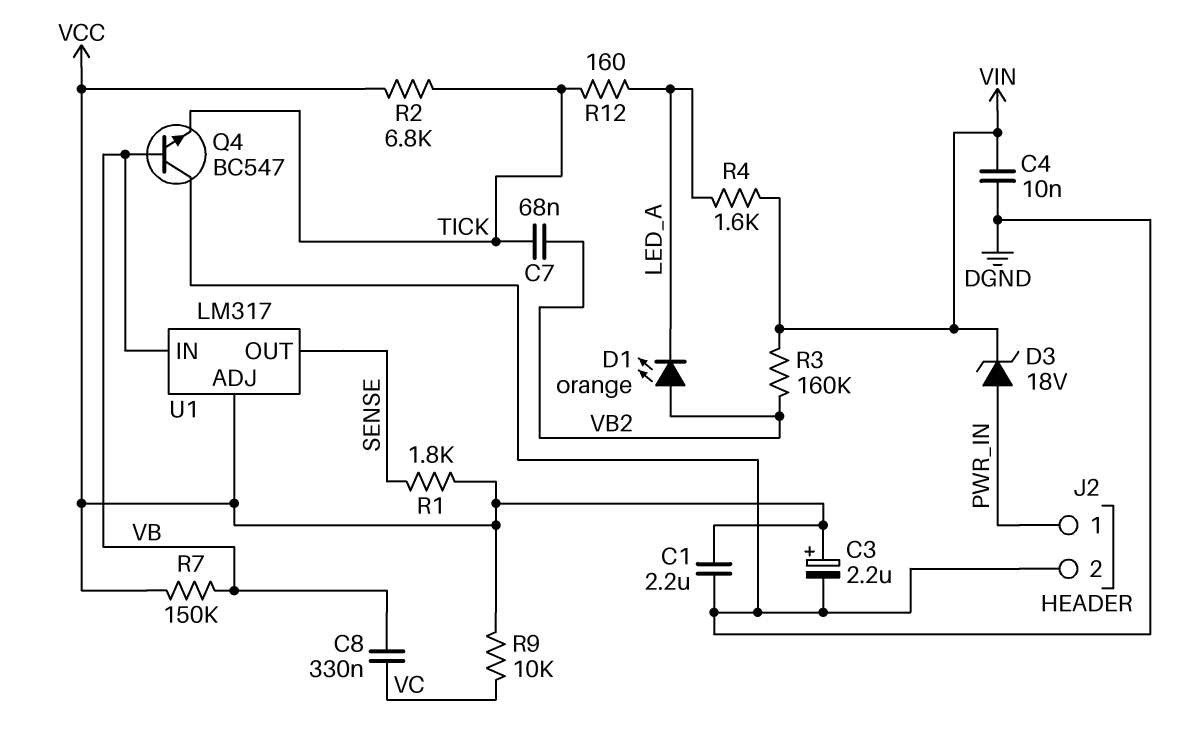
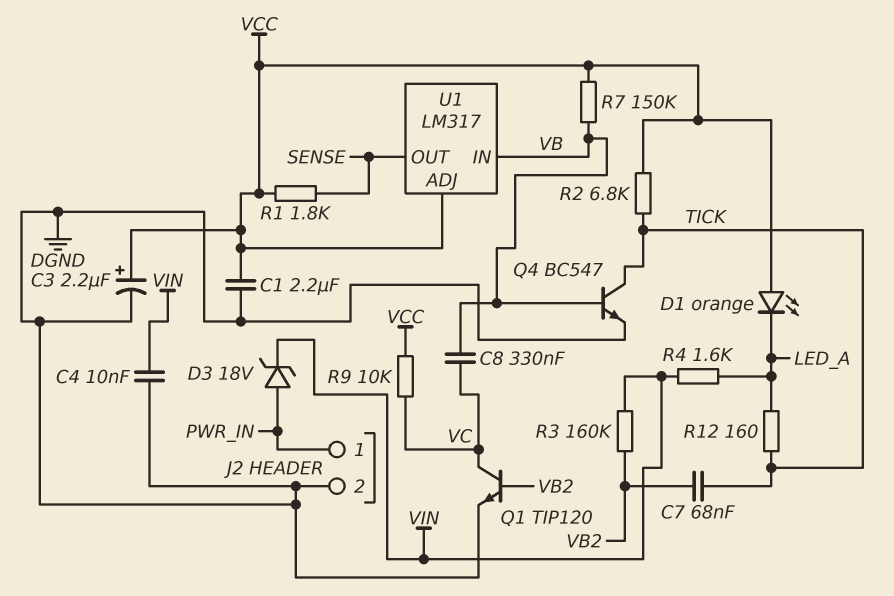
D1: LED orange (A VB2, K LED_A) -> LED orange (A VCC, K LED_A)
Q1: none -> NPN TIP120 (B VB2, C VC, E DGND)
Q4: NPN BC547 (B VB, C DGND, E TICK) -> NPN BC547 (B VB, C TICK, E DGND)

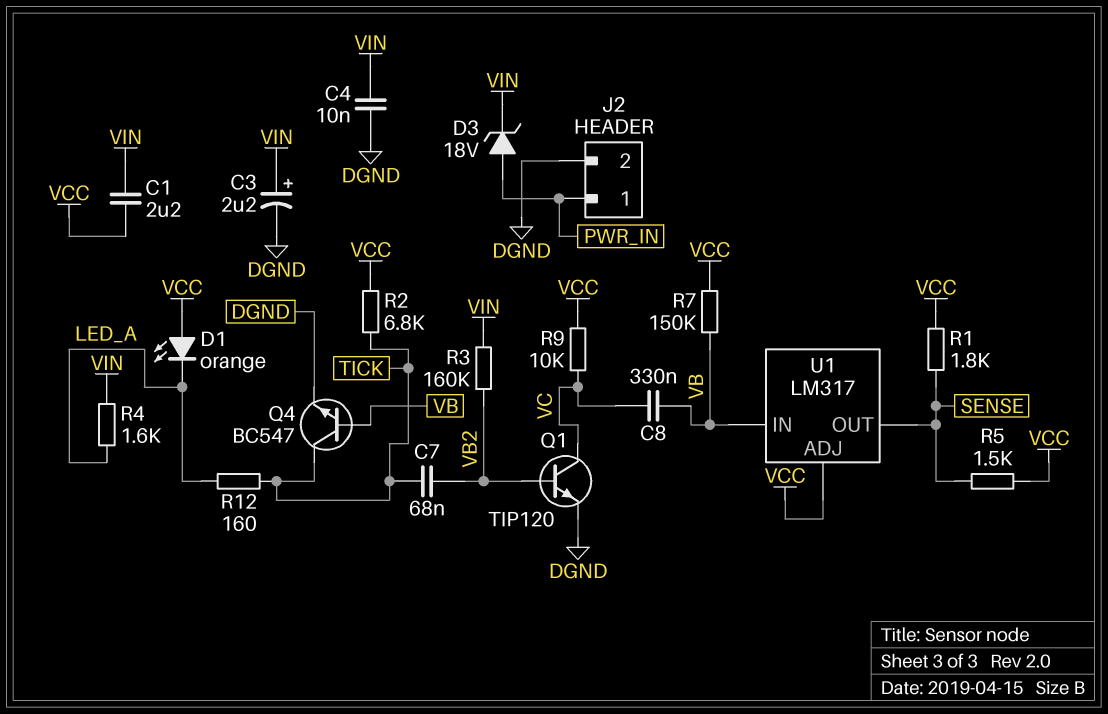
C1: 2.2uF (DGND, VCC) -> 2.2uF (VCC, VIN)
C3: 2.2uF (plus VCC, minus DGND) -> 2.2uF (plus VIN, minus DGND)
R5: none -> 1.5k (SENSE, VCC)

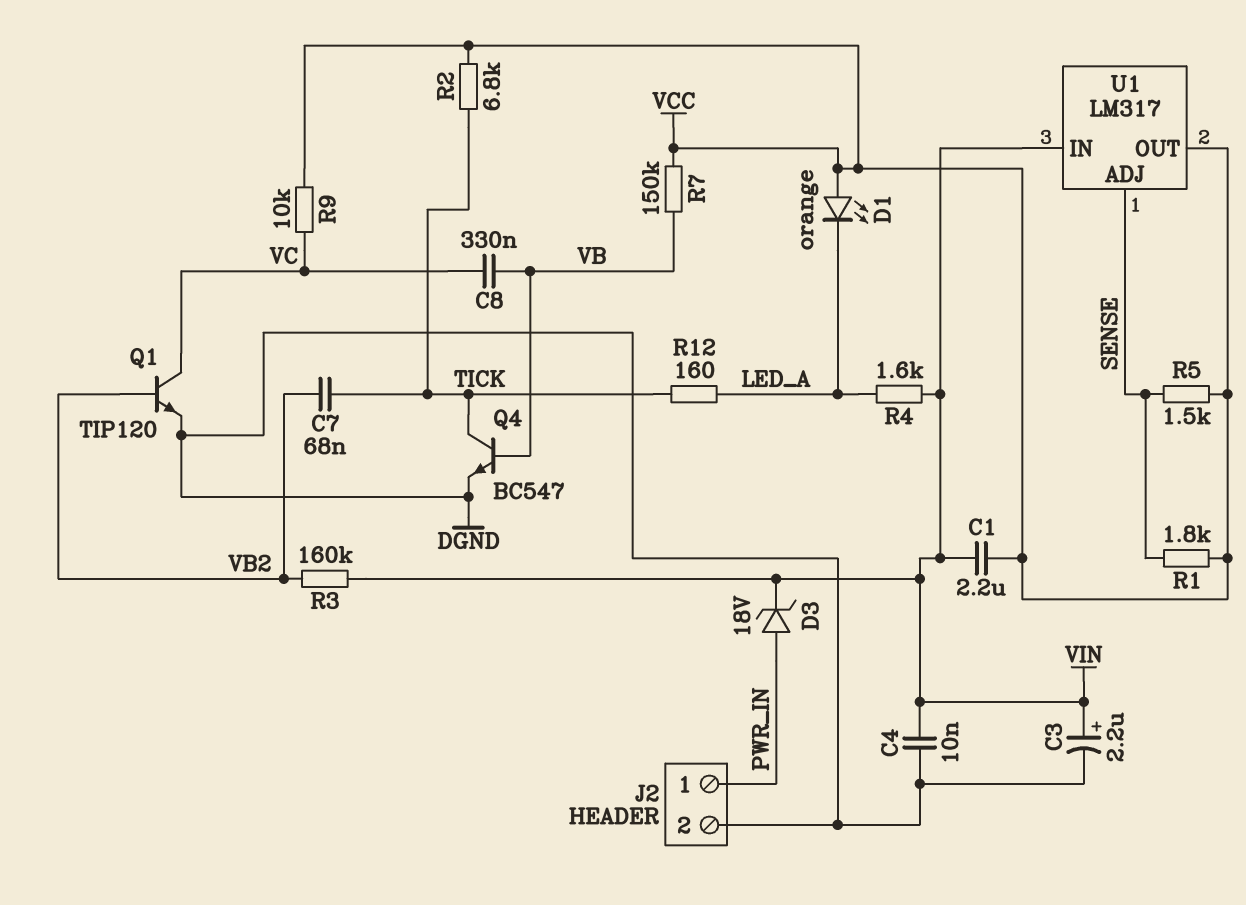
U1 pin ADJ: VCC -> SENSE
U1 pin IN: VB -> VIN
U1 pin OUT: SENSE -> VCC

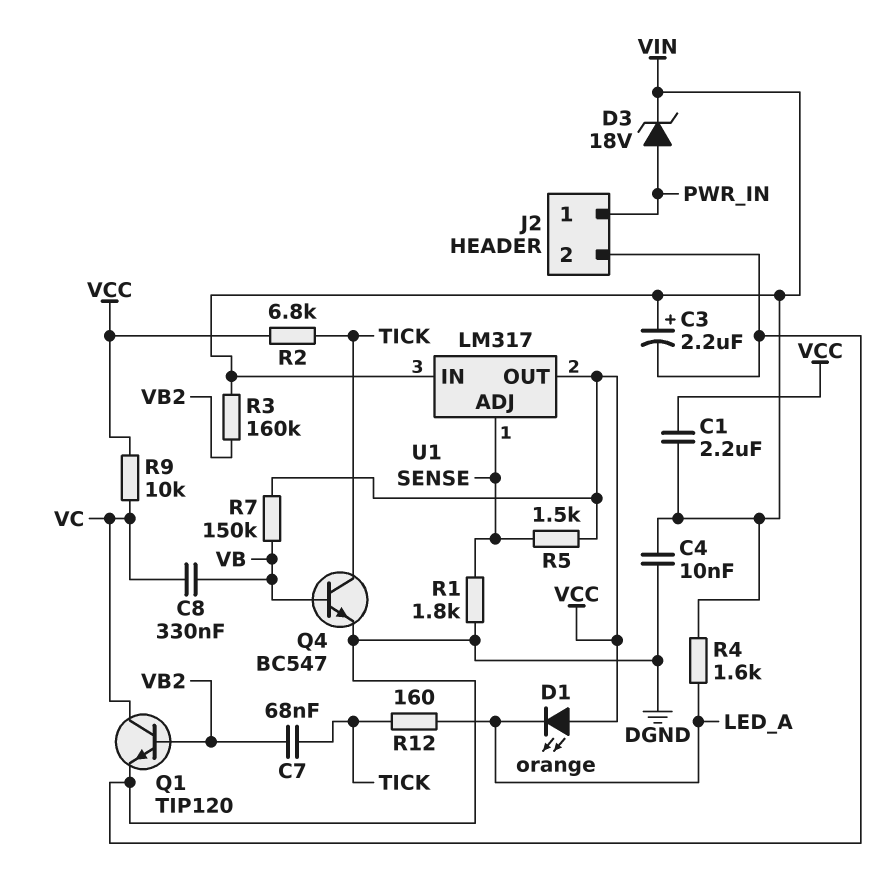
R1: 1.8k (SENSE, VCC) -> 1.8k (DGND, SENSE)

